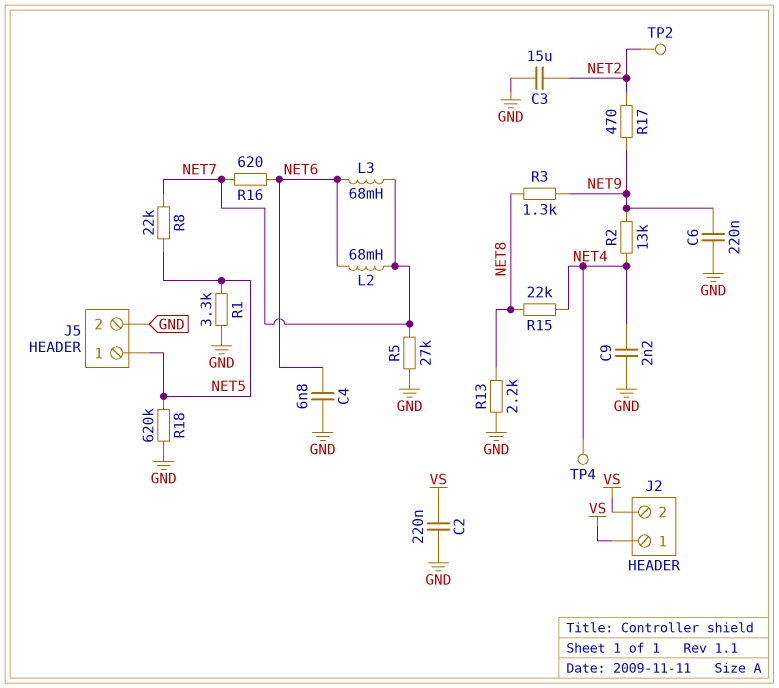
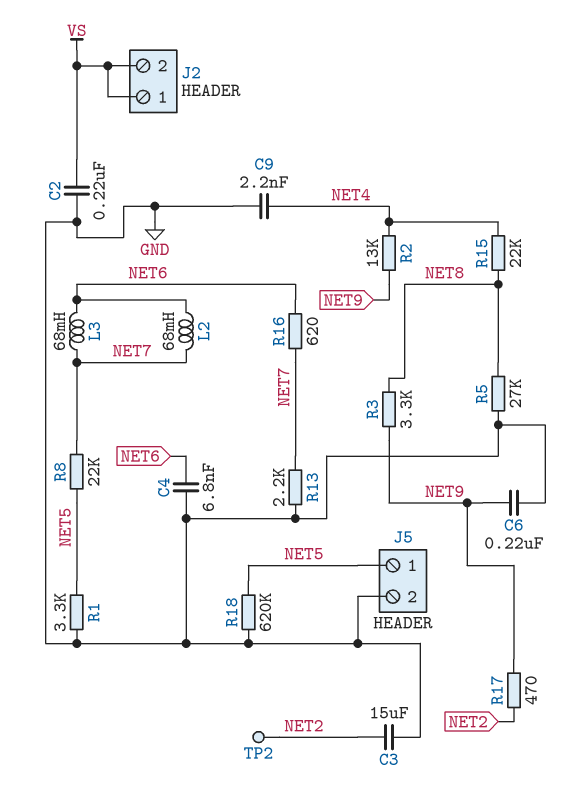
R3: 1.3k (NET8, NET9) -> 3.3k (NET8, NET9)
R5: 27k (GND, NET7) -> 27k (GND, NET8)
R13: 2.2k (GND, NET8) -> 2.2k (GND, NET7)
TP4: test point (NET4) -> none

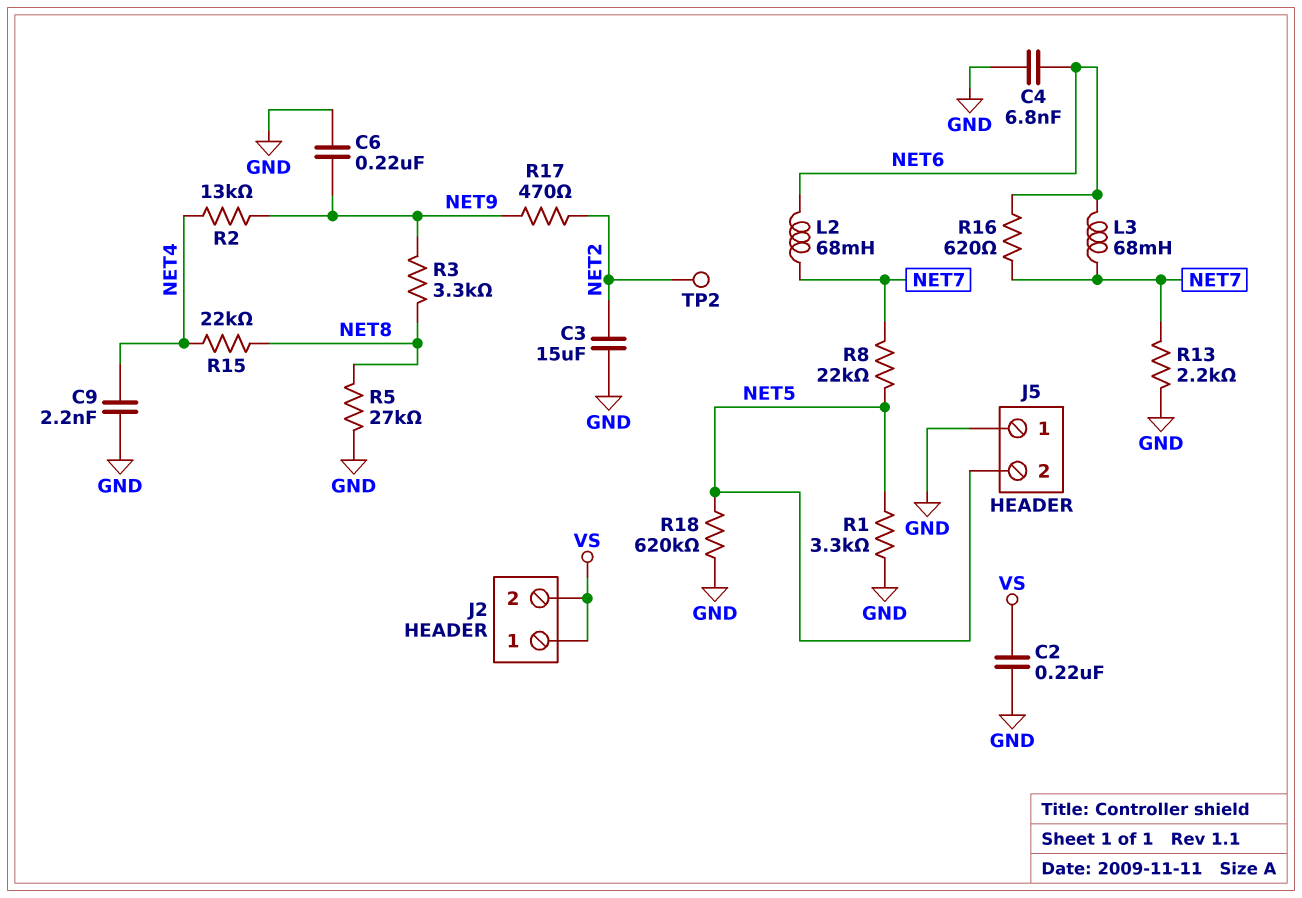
J5 pin 1: NET5 -> GND
J5 pin 2: GND -> NET5

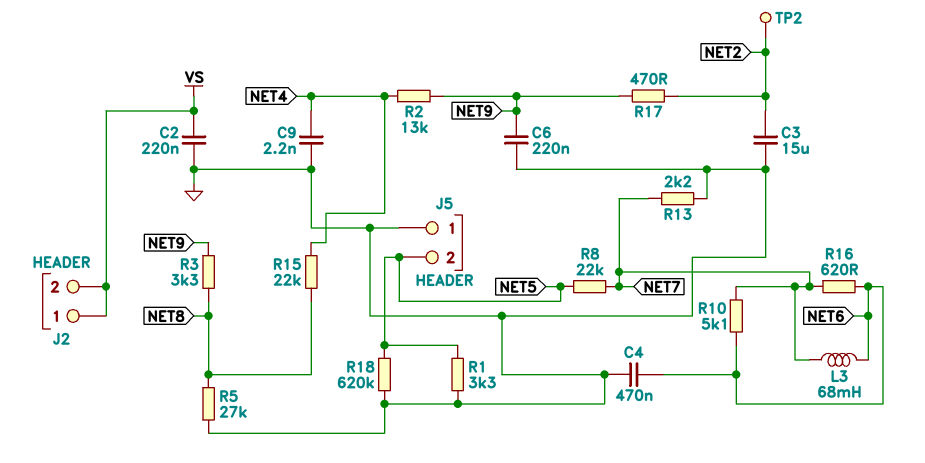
C4: 6.8nF (GND, NET6) -> 470nF (GND, NET6)
L2: 68mH (NET6, NET7) -> none
R10: none -> 5.1k (NET6, NET7)

